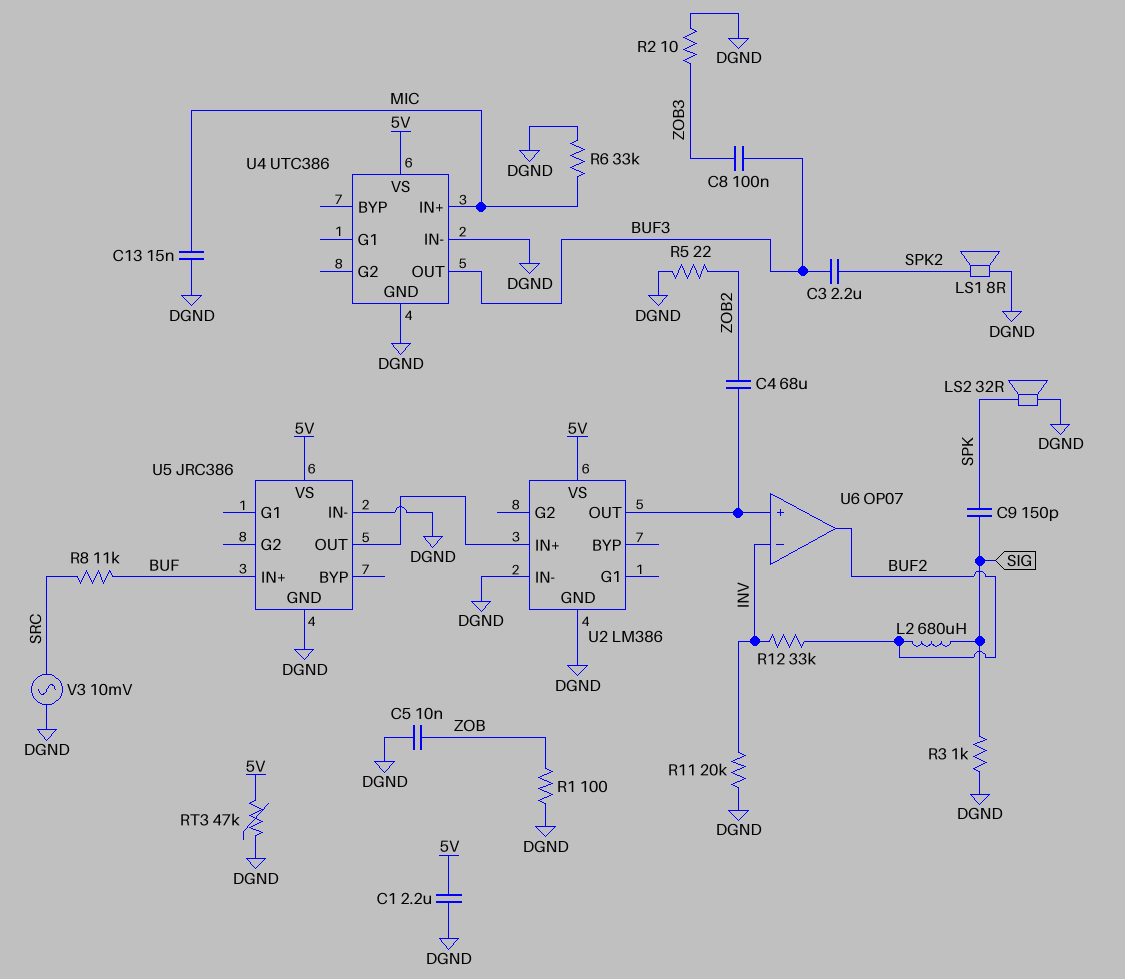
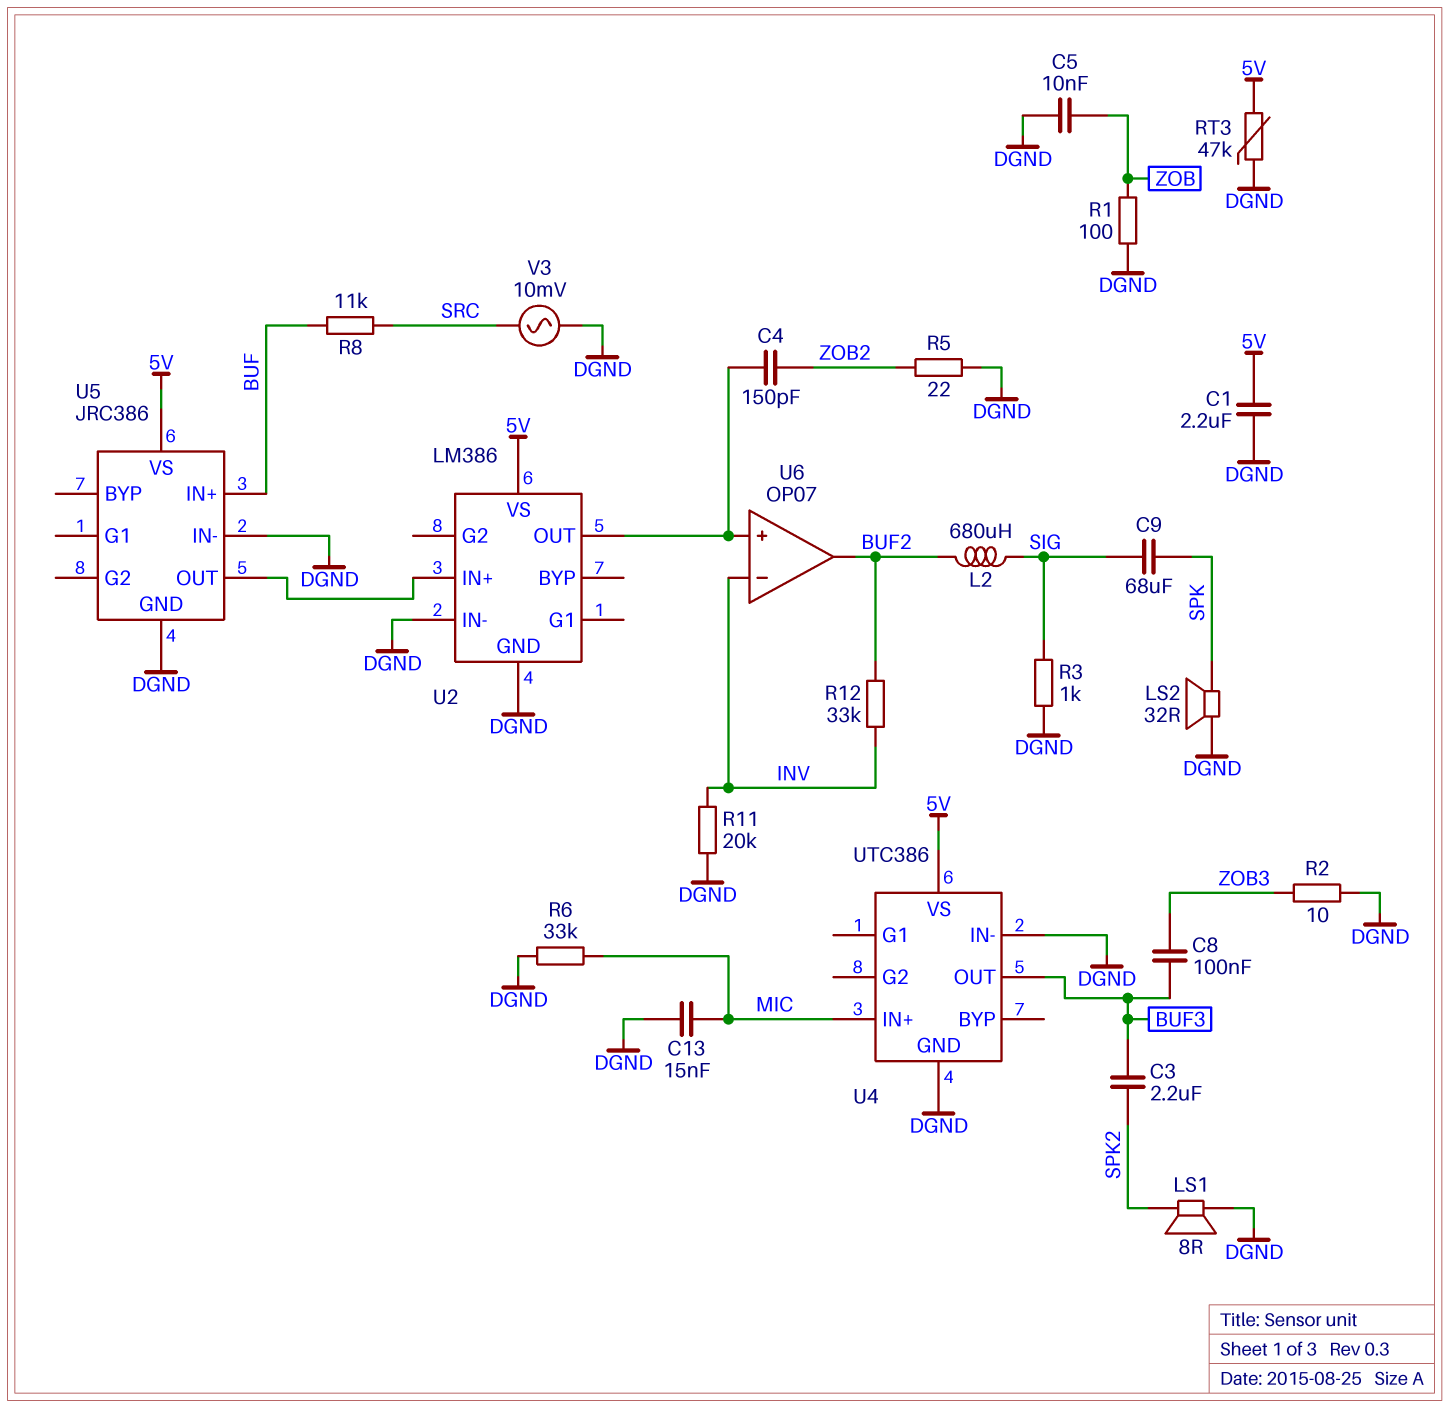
C4: 68uF (U2/OUT, ZOB2) -> 150pF (U2/OUT, ZOB2)
C9: 150pF (SIG, SPK) -> 68uF (SIG, SPK)

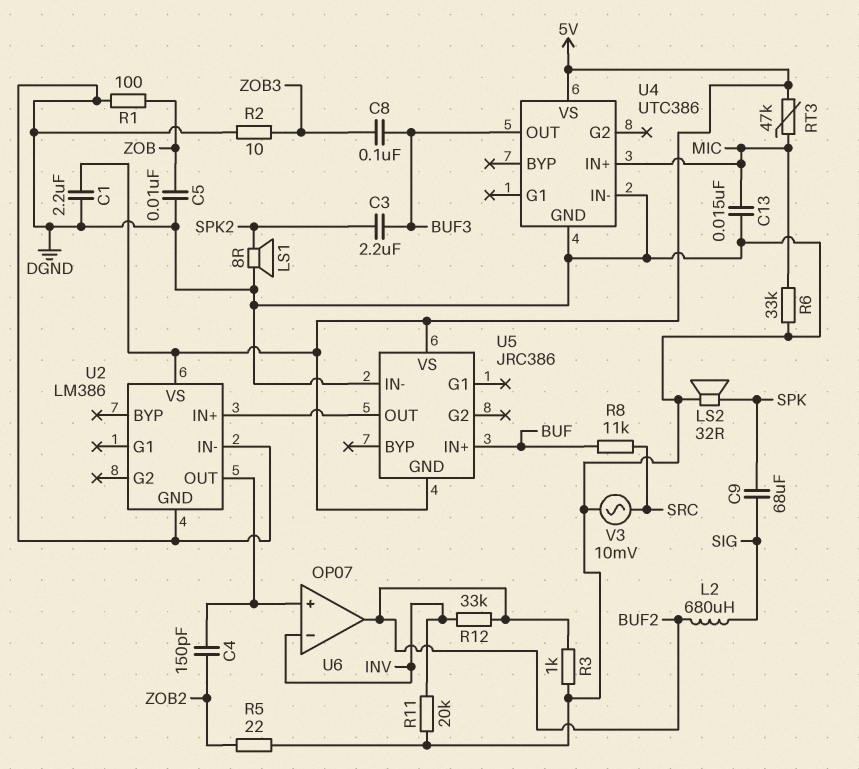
R3: 1k (DGND, SIG) -> 1k (BUF2, DGND)
RT3: 47k (5V, DGND) -> 47k (5V, MIC)
U5 pin GND: DGND -> 5V

